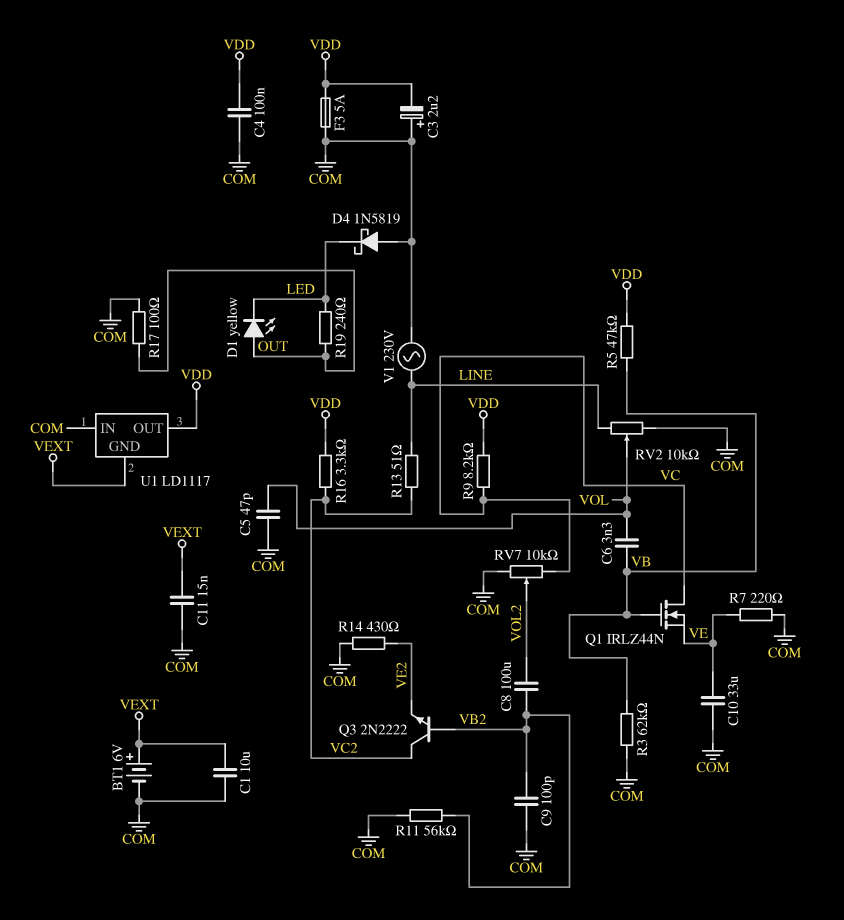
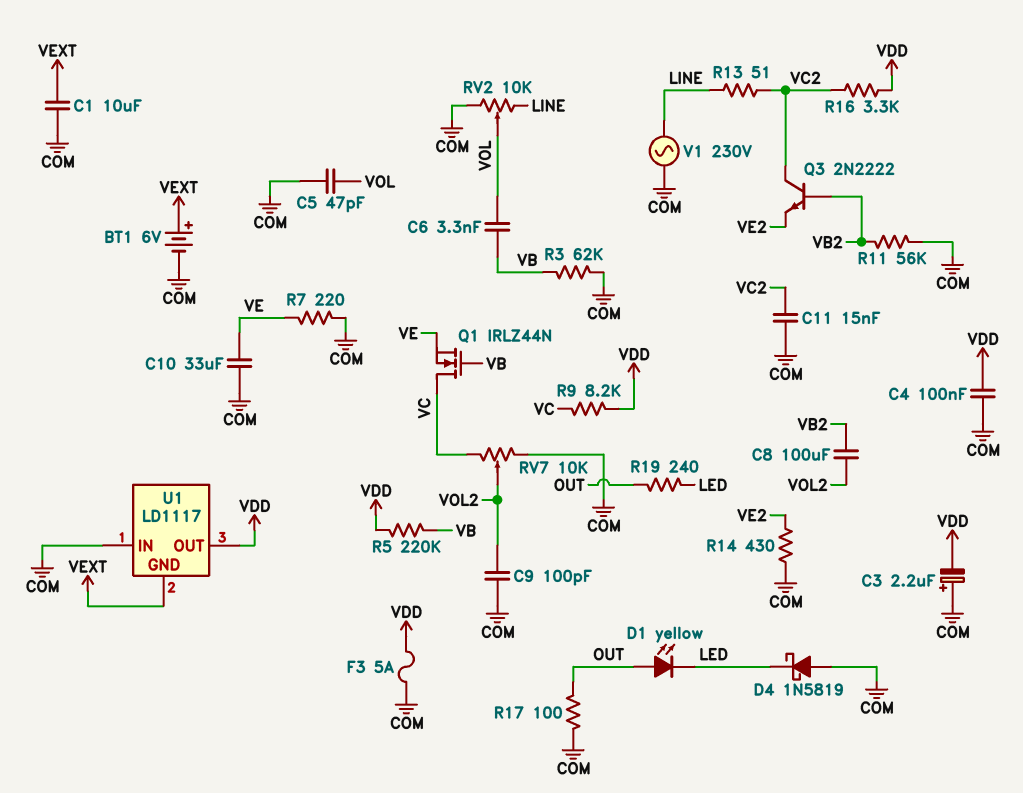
C9: 100pF (COM, VB2) -> 100pF (COM, VOL2)
C11: 15nF (COM, VEXT) -> 15nF (COM, VC2)
R5: 47k (VB, VDD) -> 220k (VB, VDD)

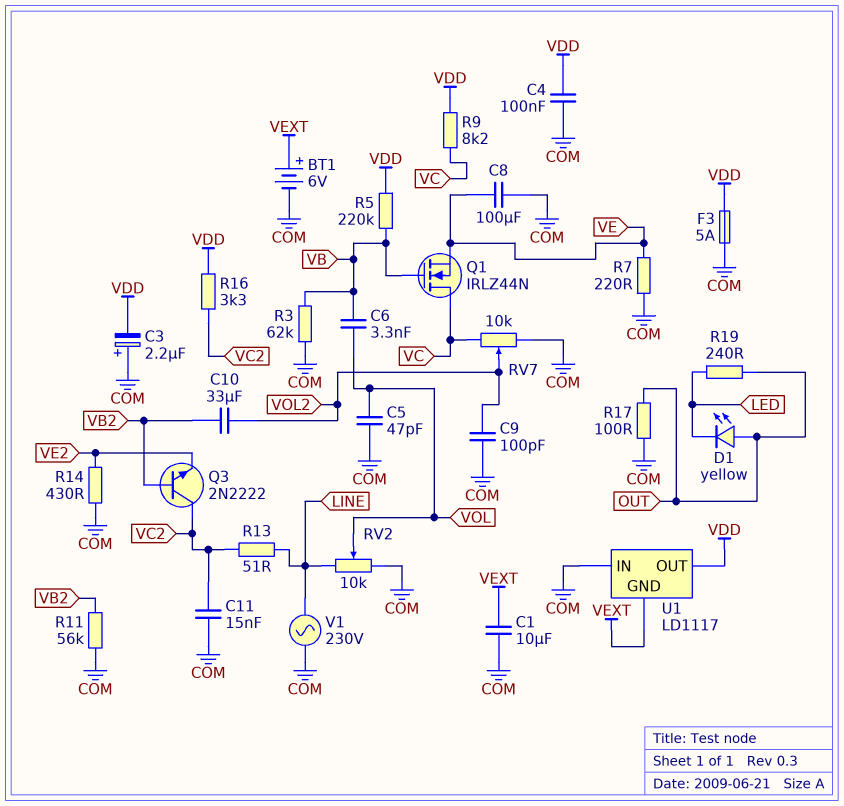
C8: 100uF (VB2, VOL2) -> 100uF (COM, VE)
C10: 33uF (COM, VE) -> 33uF (VB2, VOL2)
D4: schottky 1N5819 (A COM, K LED) -> none

